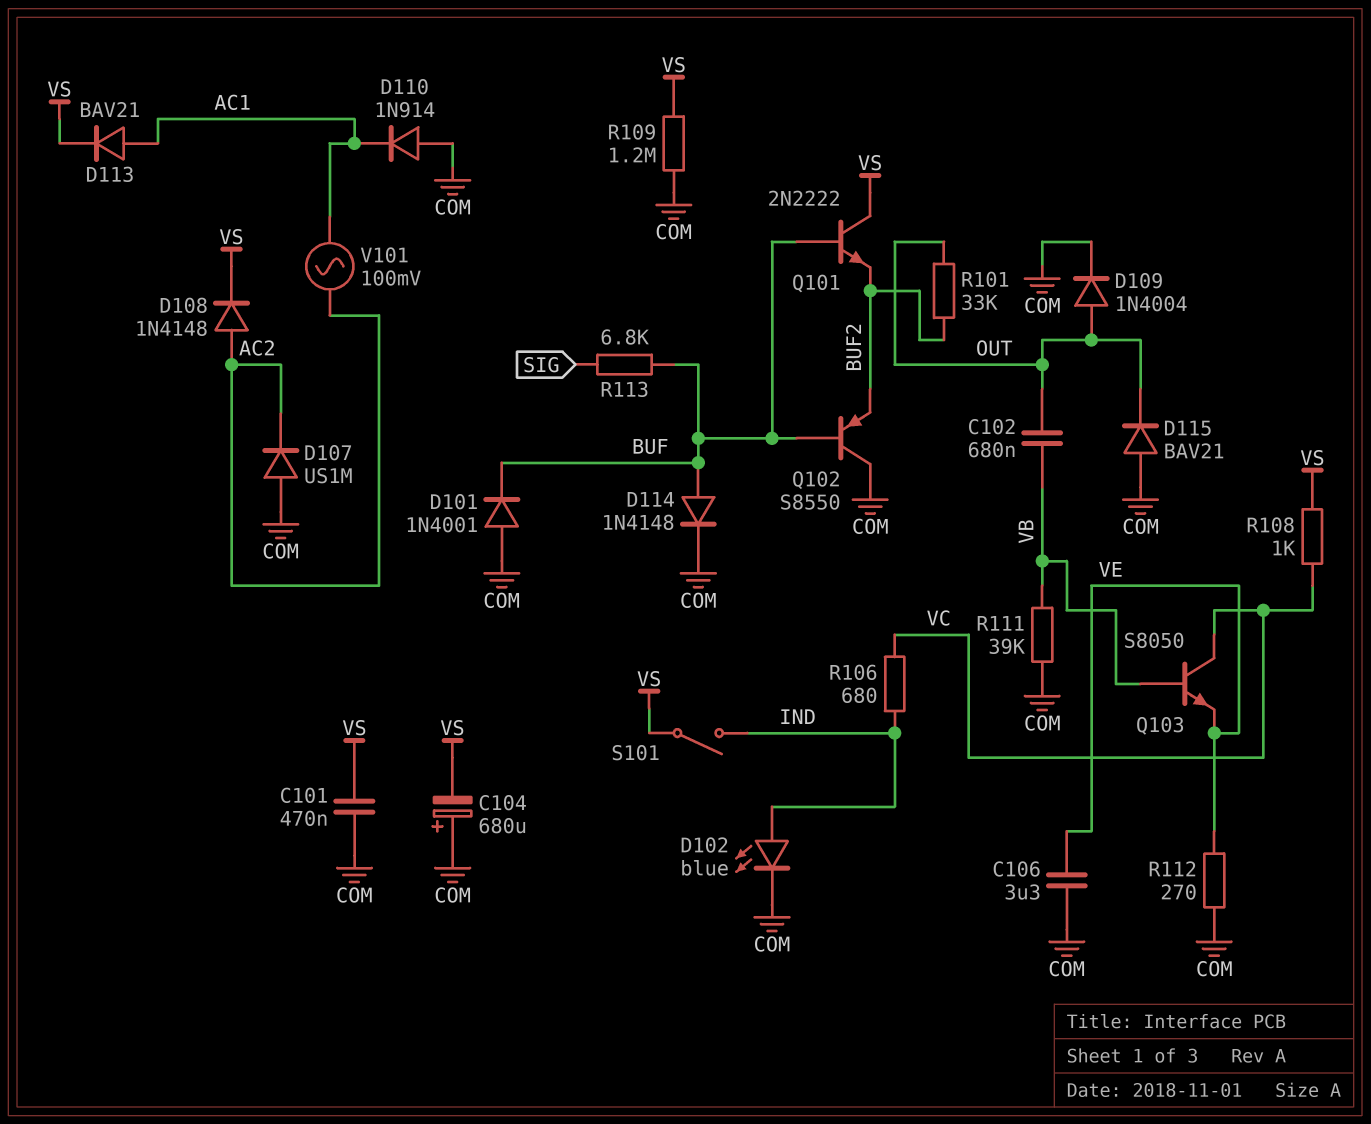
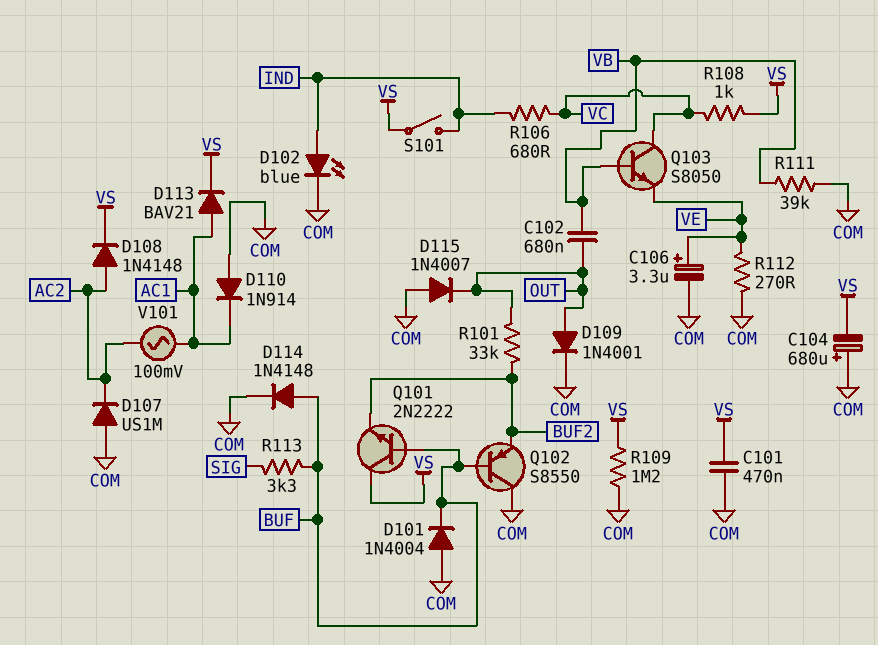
C106: 3.3uF (COM, VE) -> 3.3uF (plus VE, minus COM)
D101: diode 1N4001 (A COM, K BUF) -> diode 1N4004 (A COM, K BUF)
D109: diode 1N4004 (A OUT, K COM) -> diode 1N4001 (A OUT, K COM)
D115: diode BAV21 (A COM, K OUT) -> diode 1N4007 (A COM, K OUT)
R113: 6.8k (BUF, SIG) -> 3.3k (BUF, SIG)

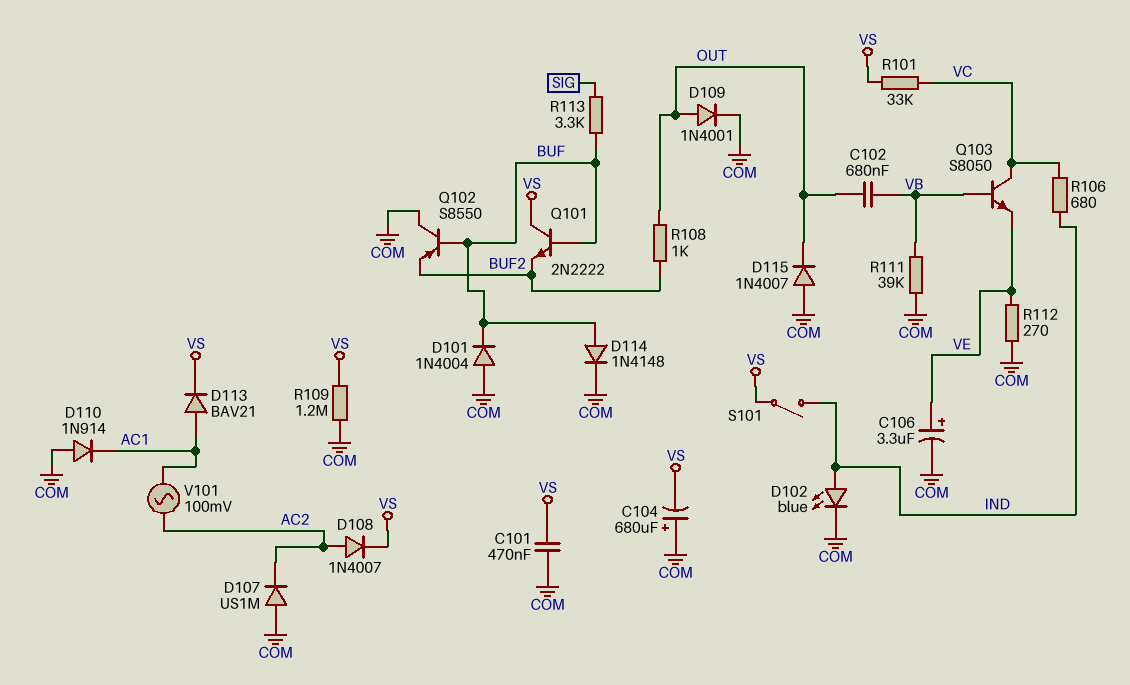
D108: diode 1N4148 (A AC2, K VS) -> diode 1N4007 (A AC2, K VS)
R101: 33k (BUF2, OUT) -> 33k (VC, VS)
R108: 1k (VC, VS) -> 1k (BUF2, OUT)

